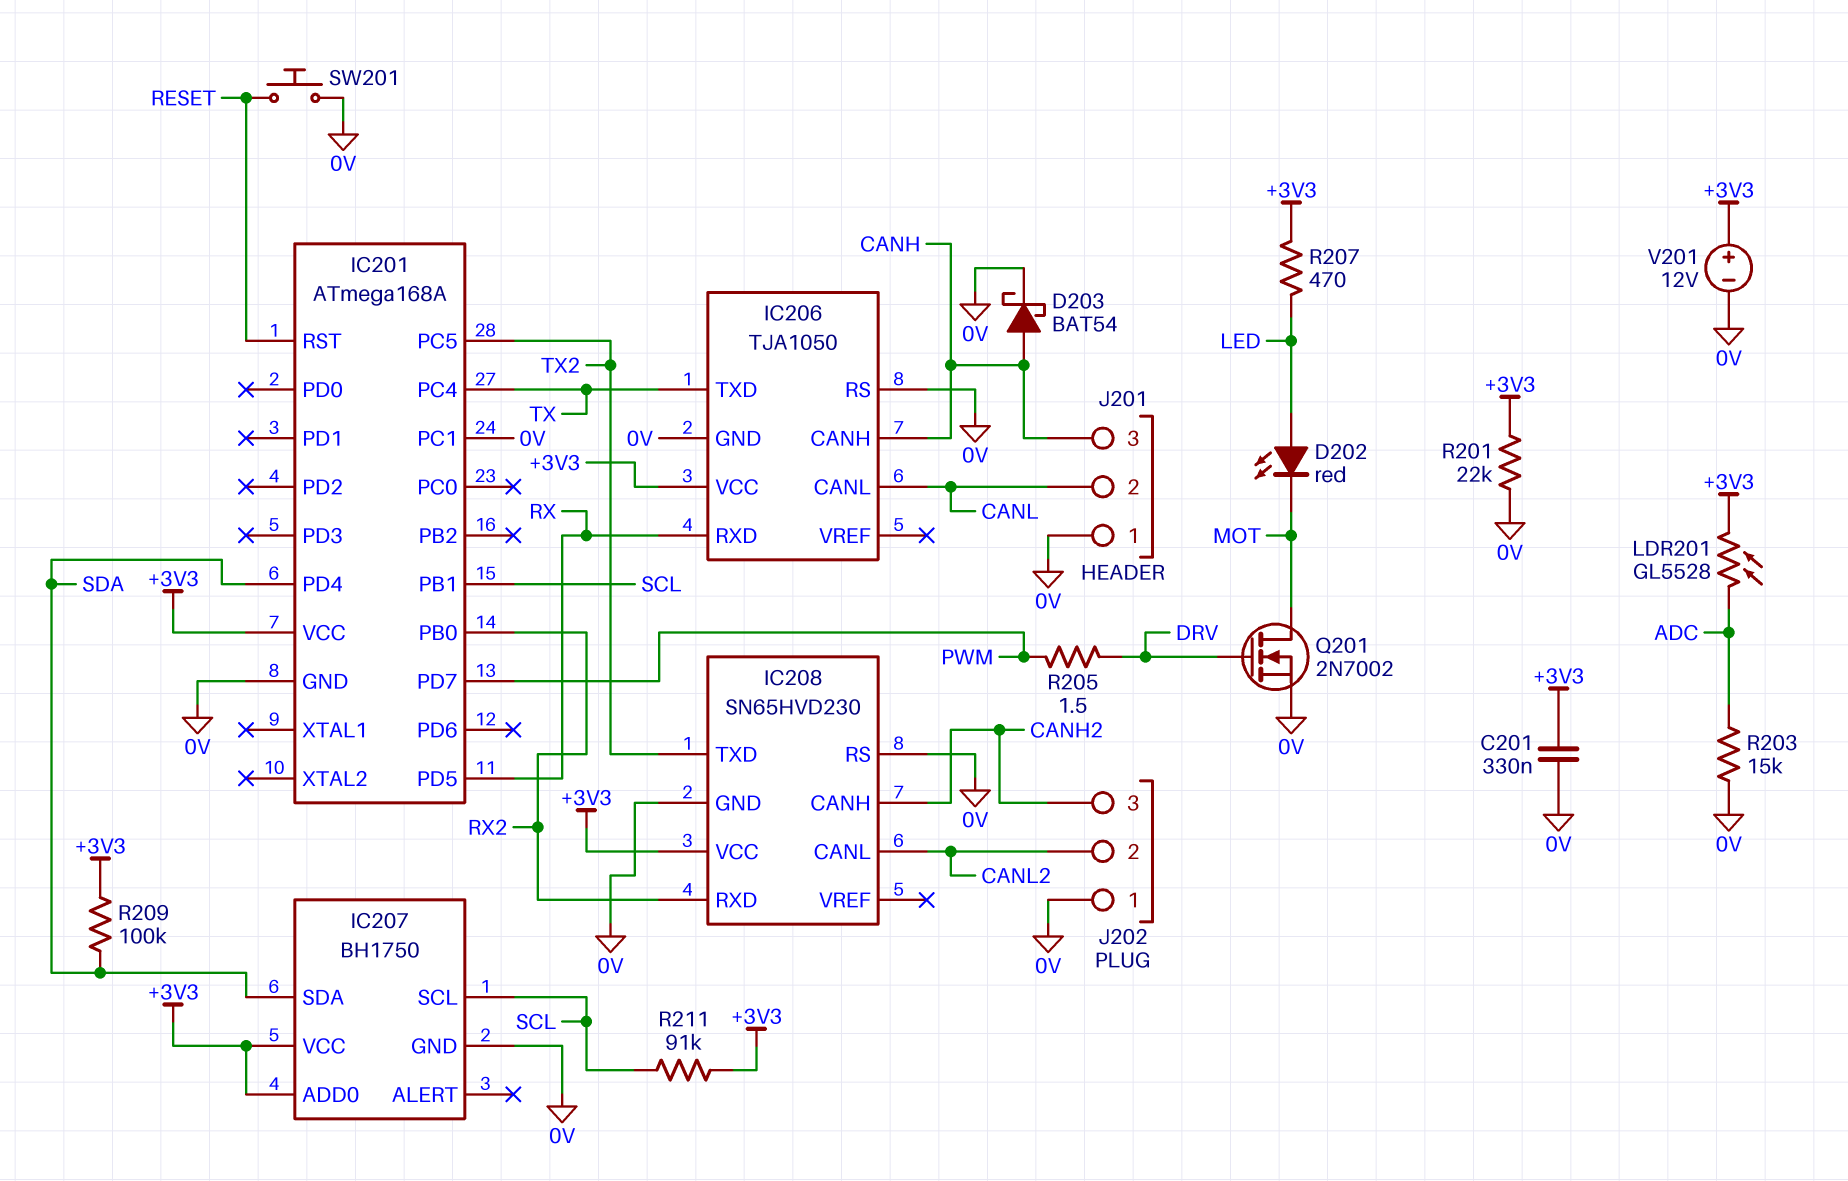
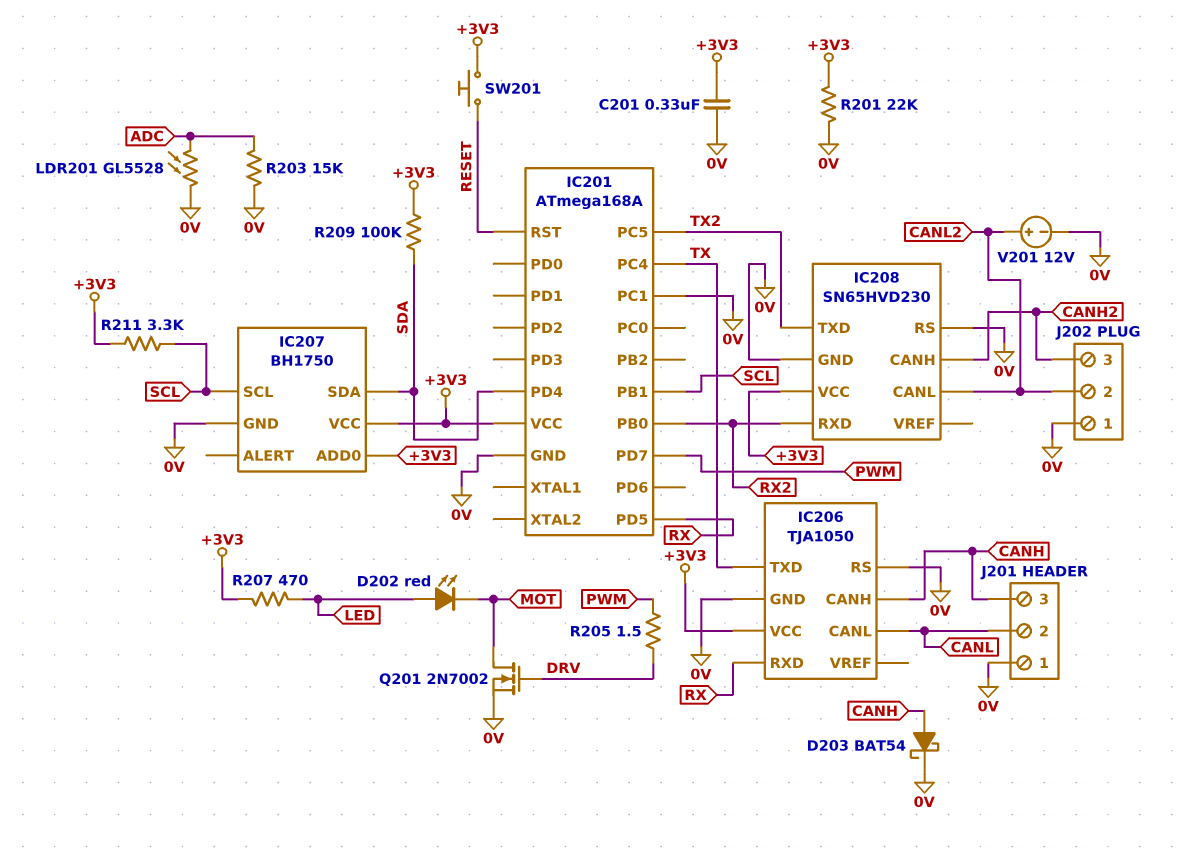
LDR201: GL5528 (+3V3, ADC) -> GL5528 (0V, ADC)
R211: 91k (+3V3, SCL) -> 3.3k (+3V3, SCL)
SW201: button (0V, RESET) -> button (+3V3, RESET)
V201: 12V (plus +3V3, minus 0V) -> 12V (plus CANL2, minus 0V)

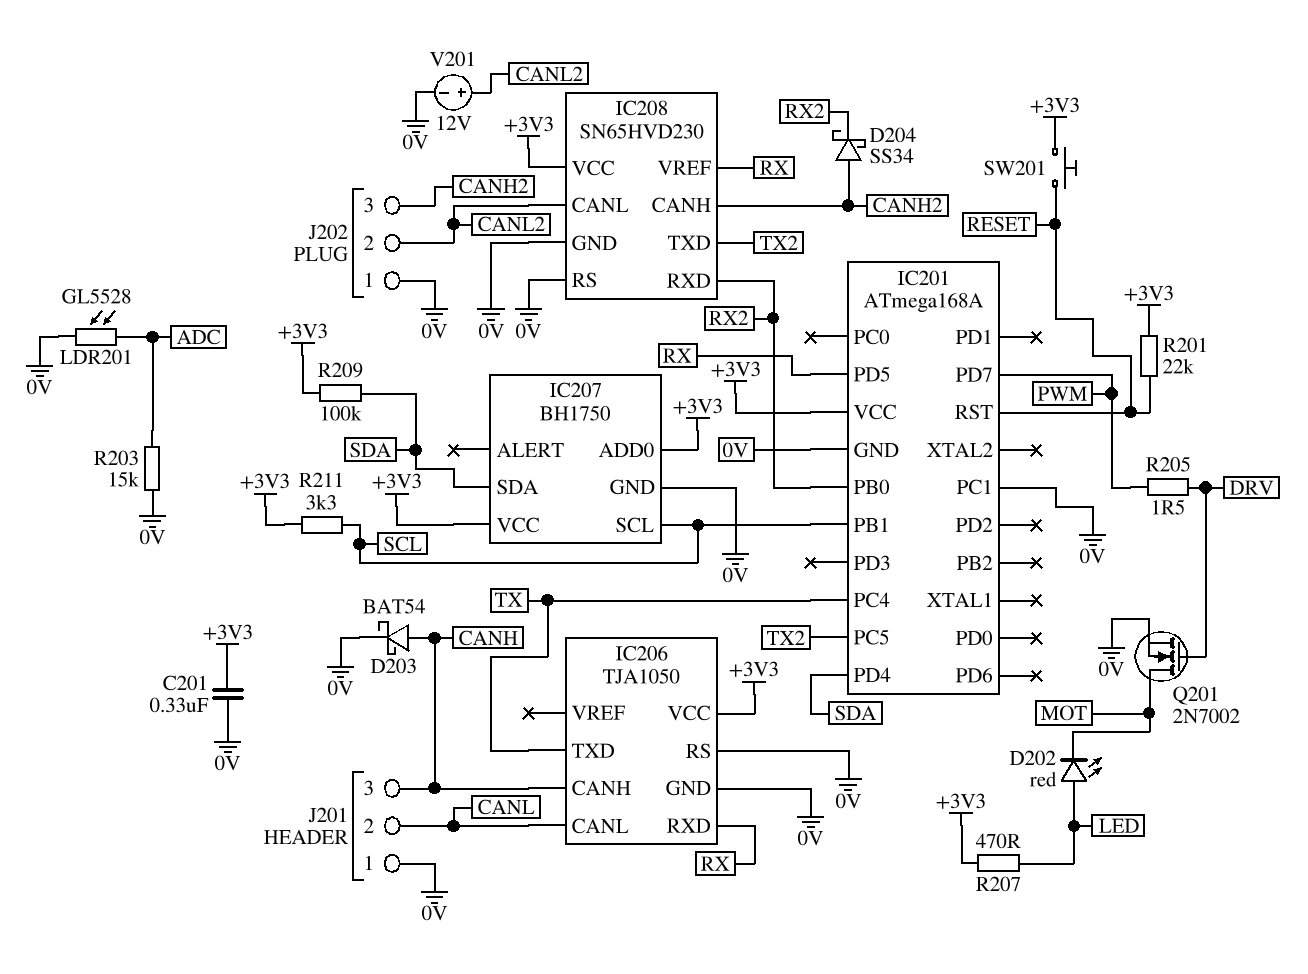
D204: none -> schottky SS34 (A CANH2, K RX2)
IC208 pin VREF: none -> RX
R201: 22k (+3V3, 0V) -> 22k (+3V3, RESET)

